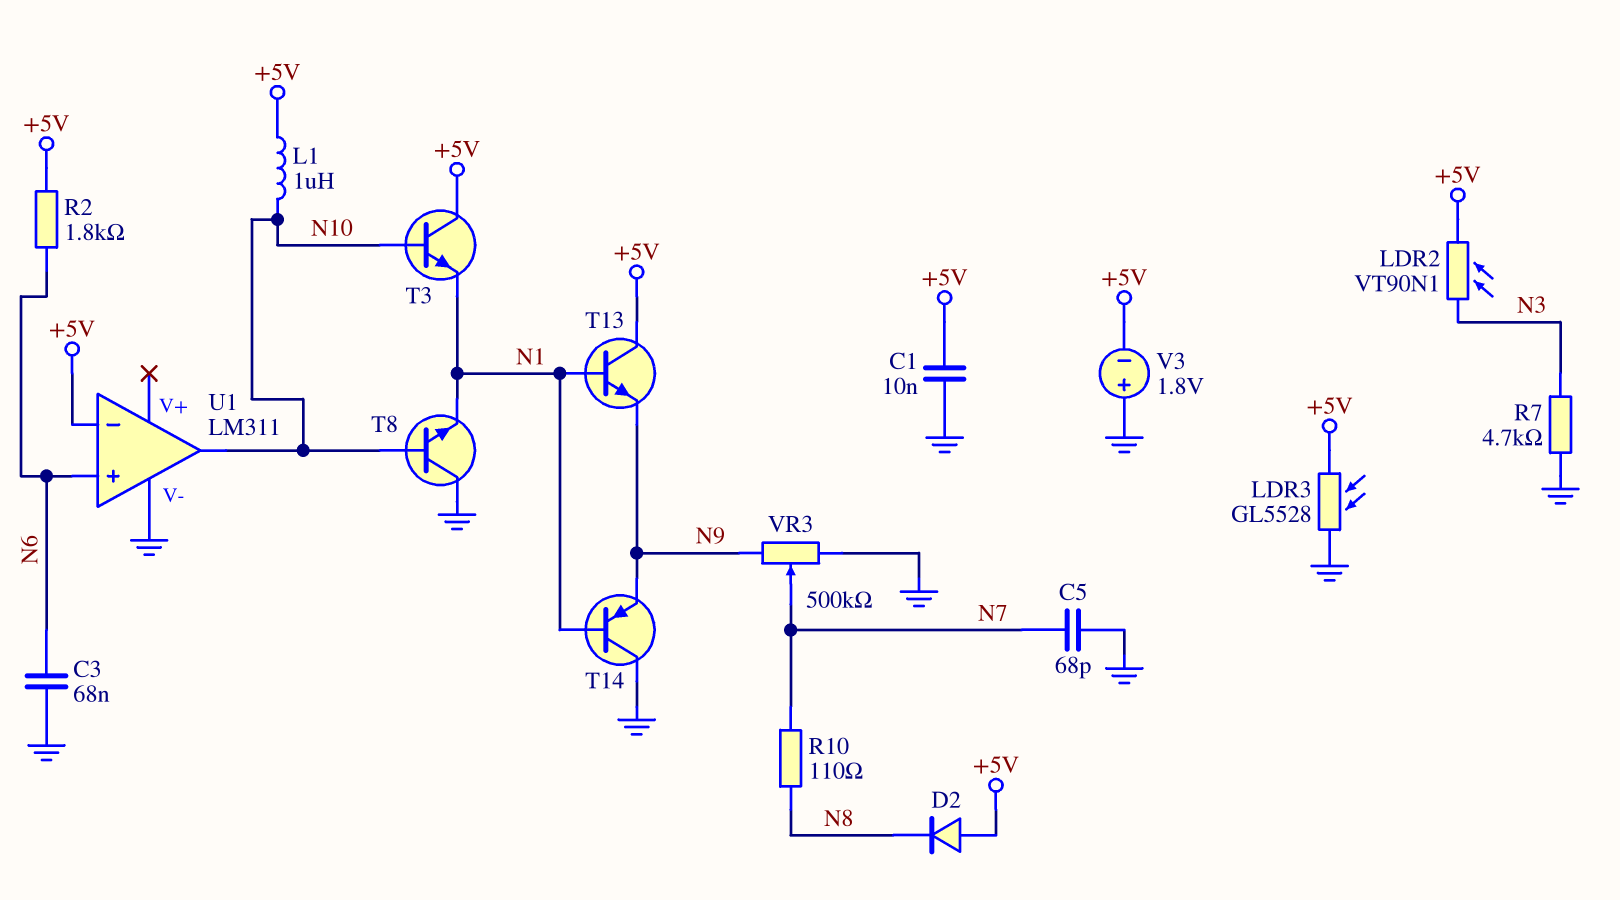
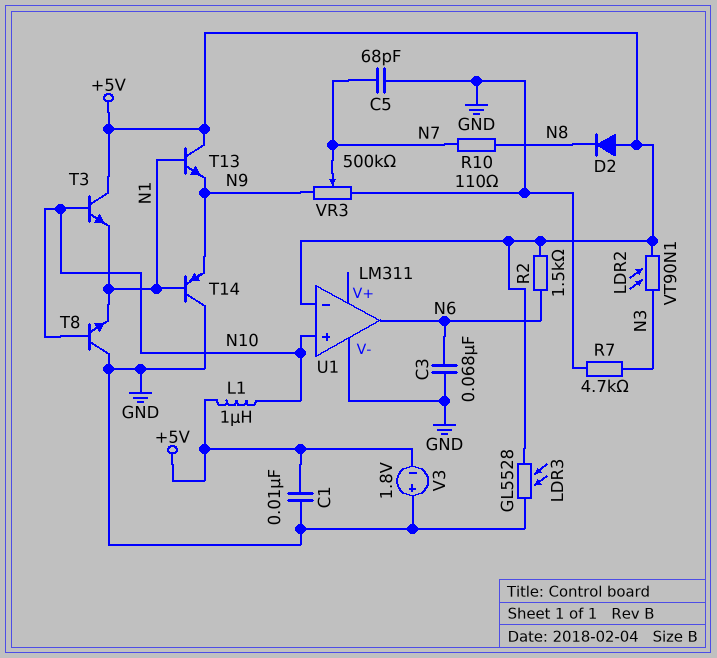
R2: 1.8k (+5V, N6) -> 1.5k (+5V, N6)
U1 pin in+: N6 -> N10
U1 pin out: N10 -> N6

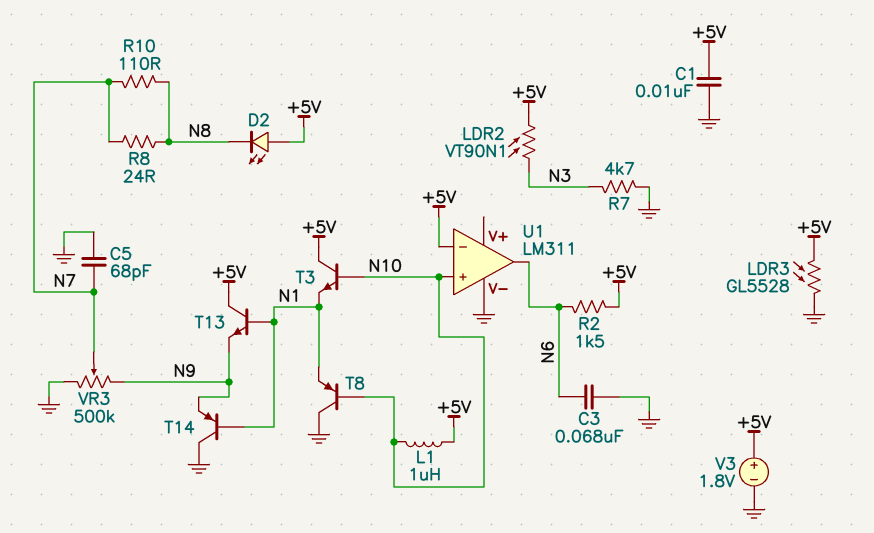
D2: diode (A +5V, K N8) -> LED (A +5V, K N8)
R8: none -> 24 (N7, N8)
T8: NPN (B N10, C GND, E N1) -> PNP (B N10, C GND, E N1)
V3: 1.8V (plus GND, minus +5V) -> 1.8V (plus +5V, minus GND)

